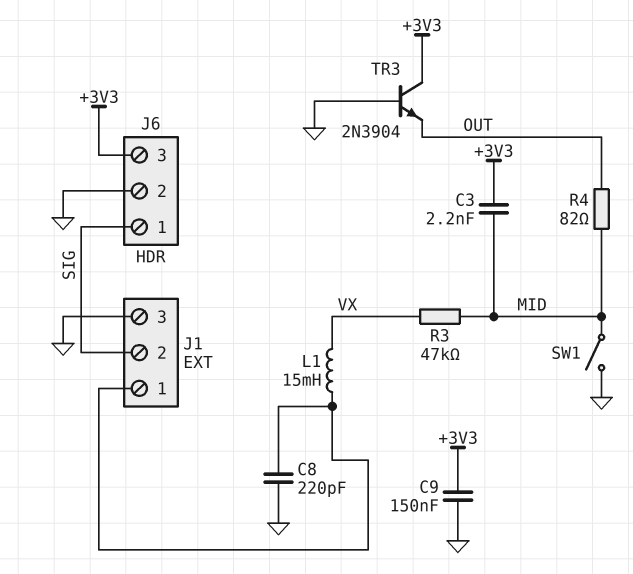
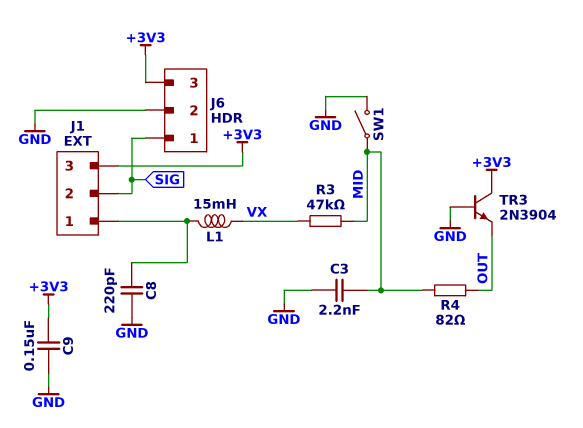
C3: 2.2nF (+3V3, MID) -> 2.2nF (GND, MID)
J1 pin 3: GND -> +3V3

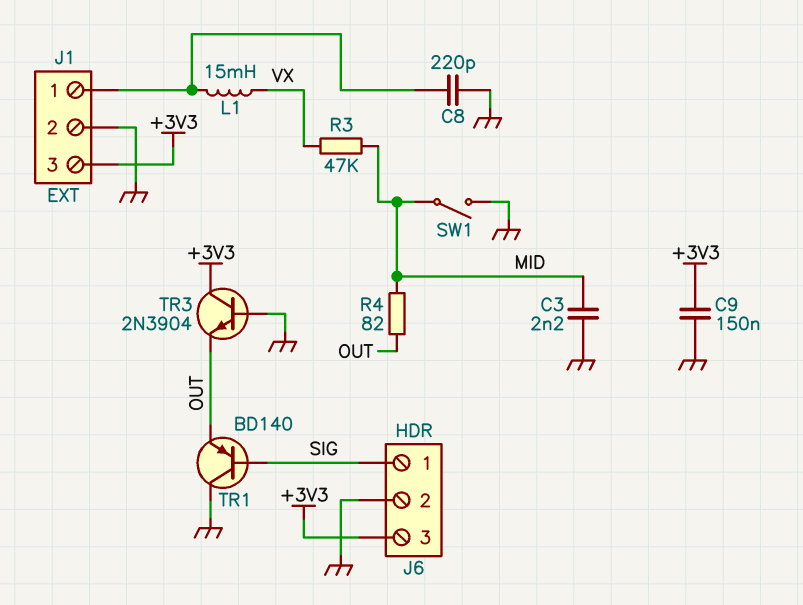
J1 pin 2: SIG -> GND
TR1: none -> PNP BD140 (B SIG, C GND, E OUT)

